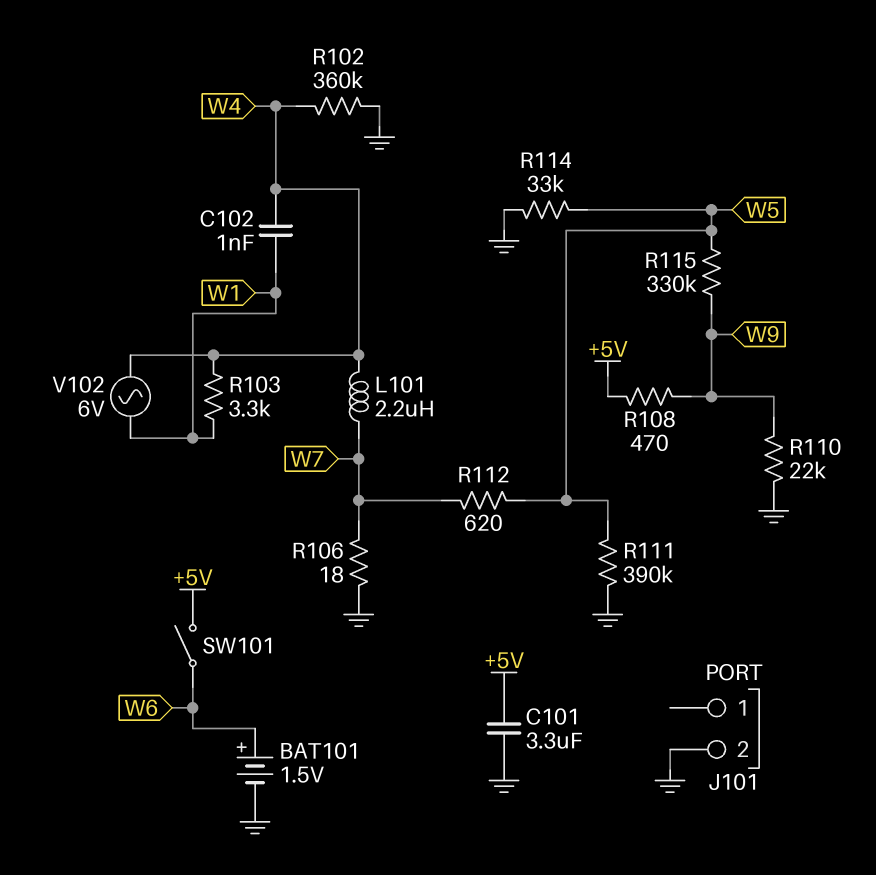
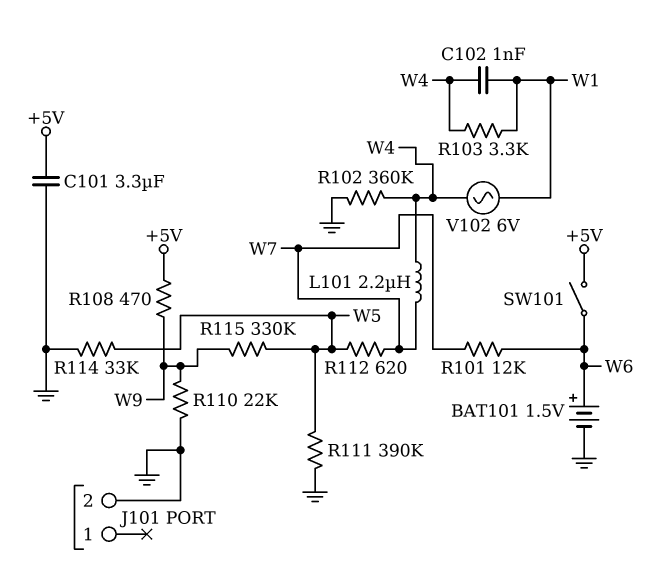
R101: none -> 12k (W6, W7)
R106: 18 (GND, W7) -> none

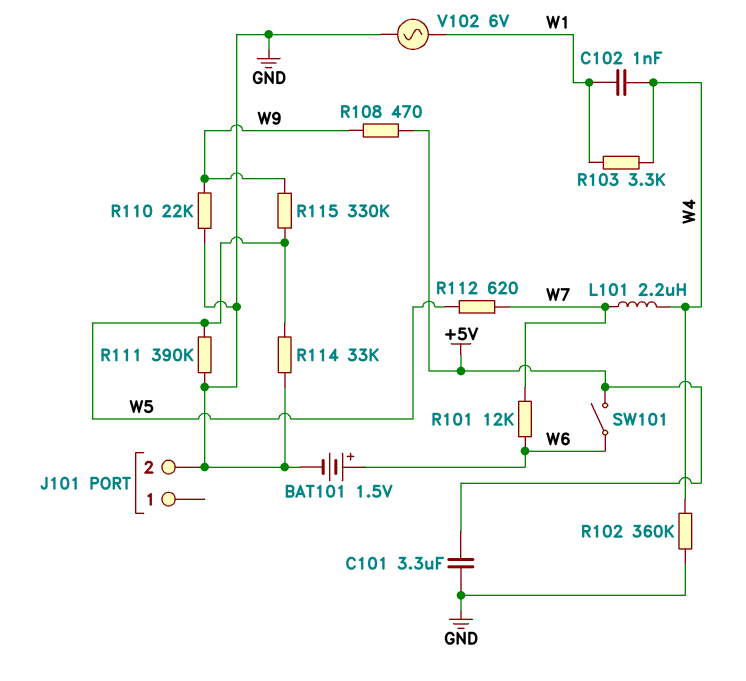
V102: AC 6V (W1, W4) -> AC 6V (GND, W1)

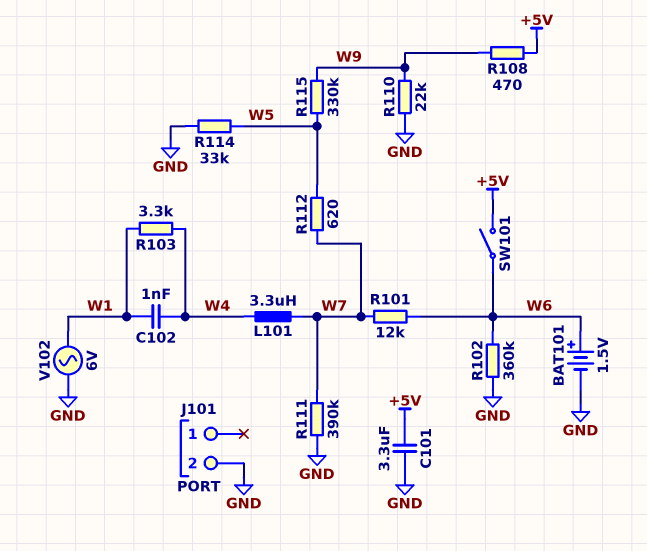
L101: 2.2uH (W4, W7) -> 3.3uH (W4, W7)
R102: 360k (GND, W4) -> 360k (GND, W6)
R111: 390k (GND, W5) -> 390k (GND, W7)

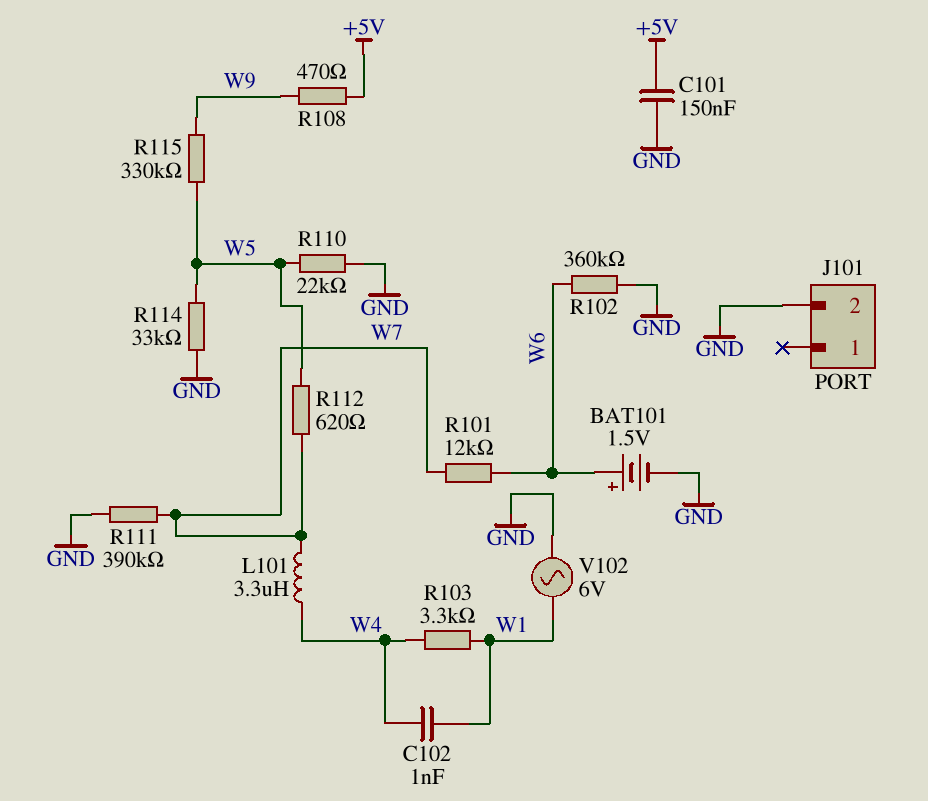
C101: 3.3uF (+5V, GND) -> 150nF (+5V, GND)
R110: 22k (GND, W9) -> 22k (GND, W5)
SW101: switch (+5V, W6) -> none

